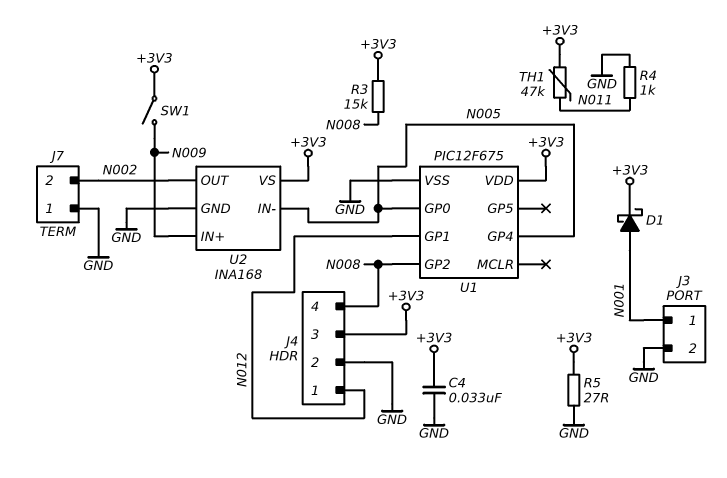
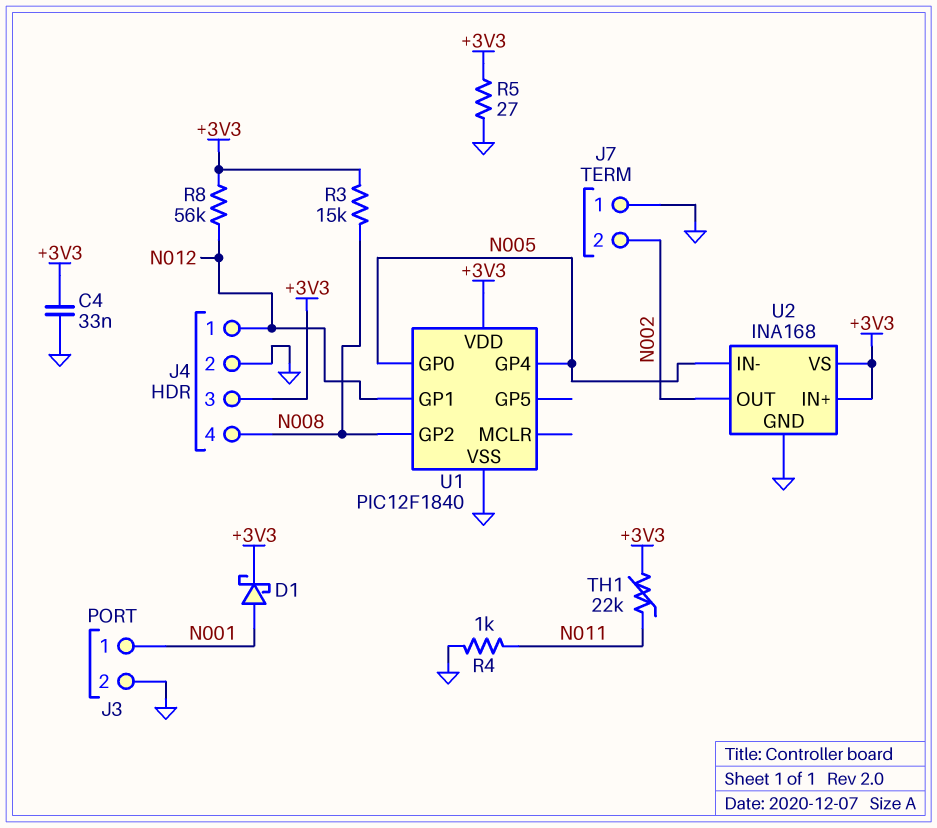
R8: none -> 56k (+3V3, N012)
SW1: switch (+3V3, N009) -> none
TH1: 47k (+3V3, N011) -> 22k (+3V3, N011)
U1: PIC12F675 -> PIC12F1840
U2 pin IN+: N009 -> +3V3

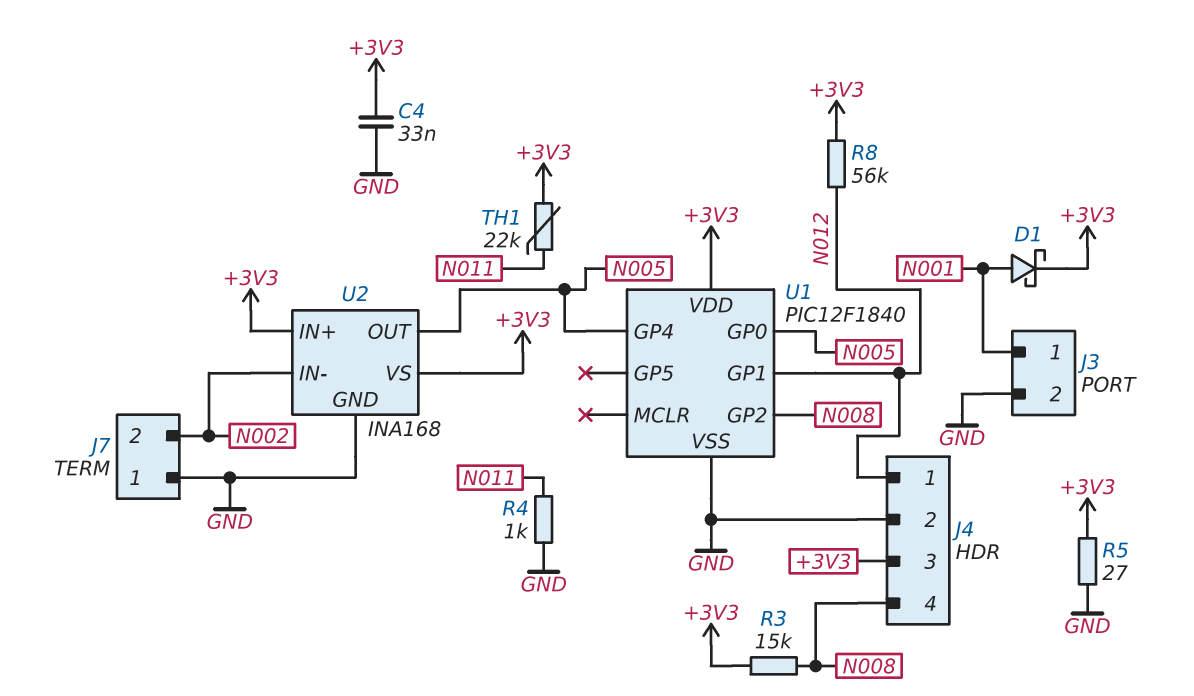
U2 pin IN-: N005 -> N002
U2 pin OUT: N002 -> N005

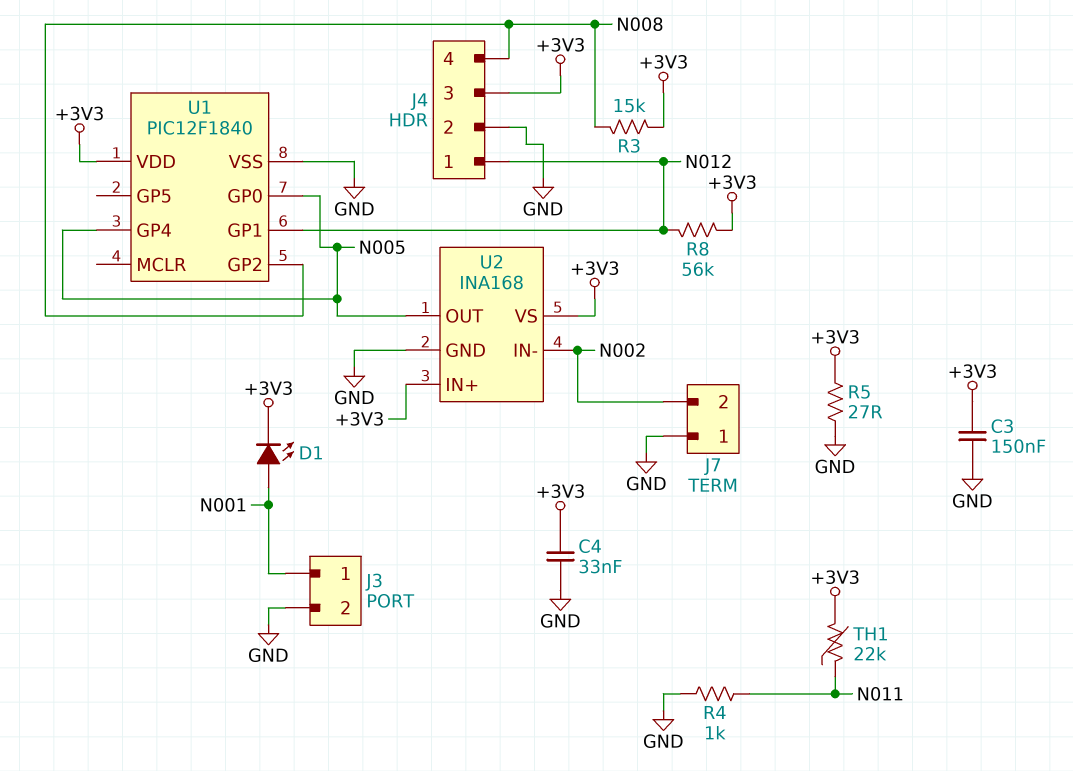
C3: none -> 150nF (+3V3, GND)
D1: schottky (A N001, K +3V3) -> LED (A N001, K +3V3)

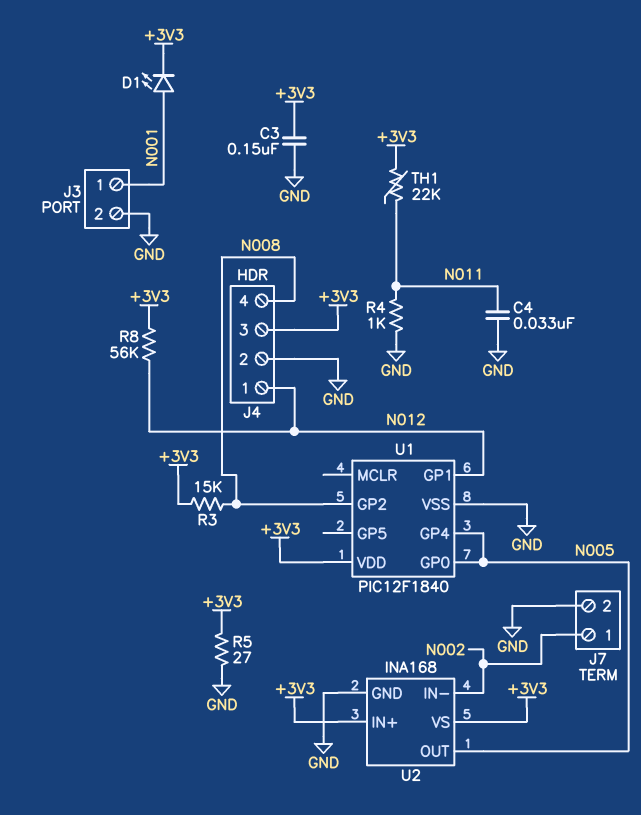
C4: 33nF (+3V3, GND) -> 33nF (GND, N011)
J7 pin 1: GND -> N002
J7 pin 2: N002 -> GND

